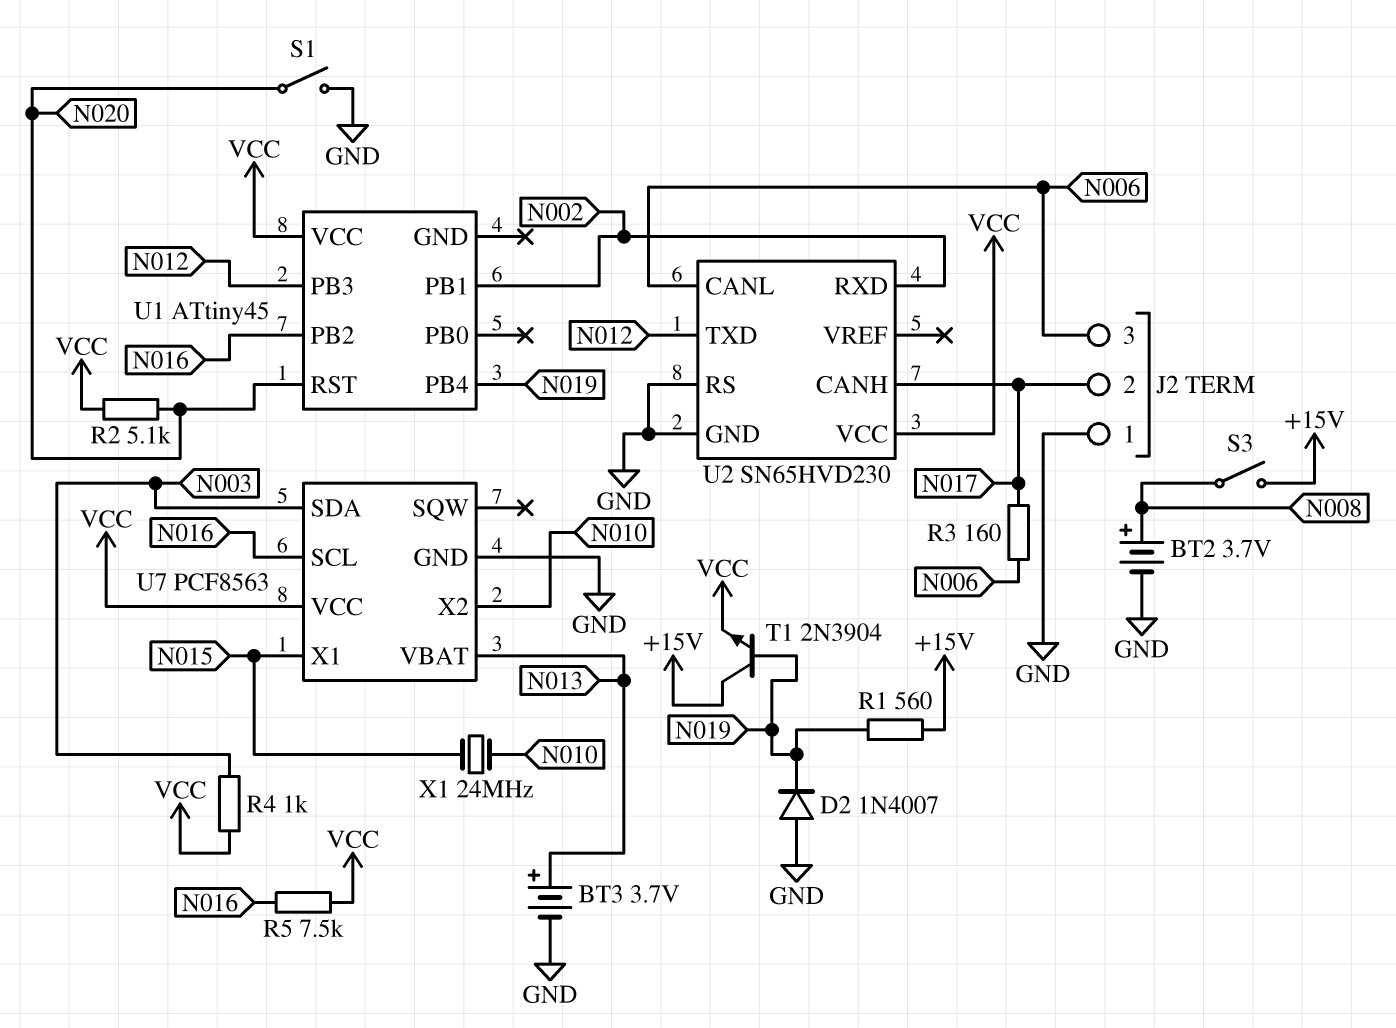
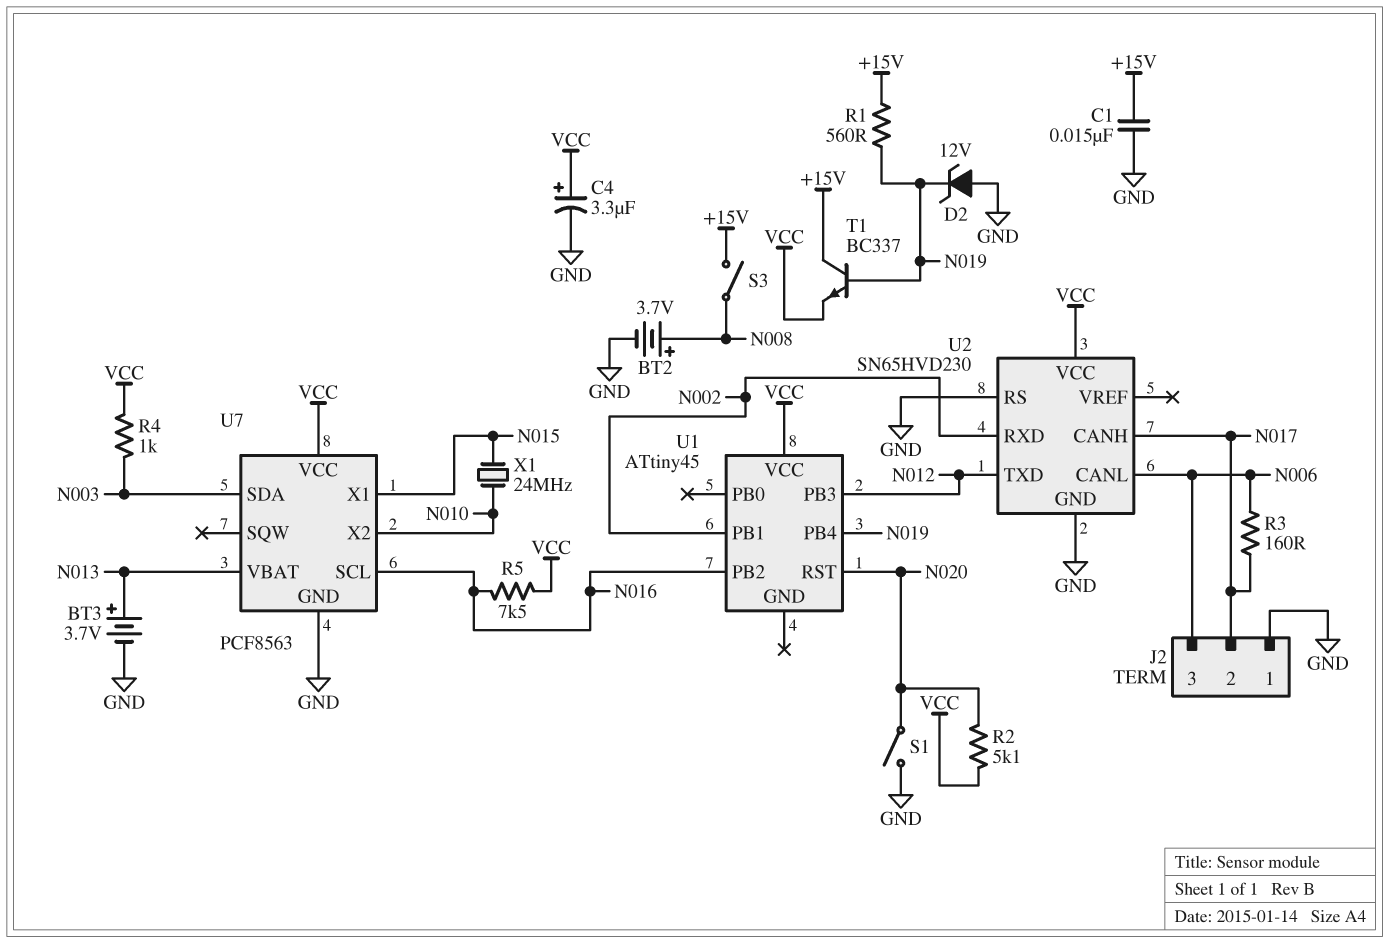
C1: none -> 15nF (+15V, GND)
C4: none -> 3.3uF (plus VCC, minus GND)
D2: diode 1N4007 (A GND, K N019) -> zener 12V (A GND, K N019)
T1: NPN 2N3904 (B N019, C +15V, E VCC) -> NPN BC337 (B N019, C +15V, E VCC)

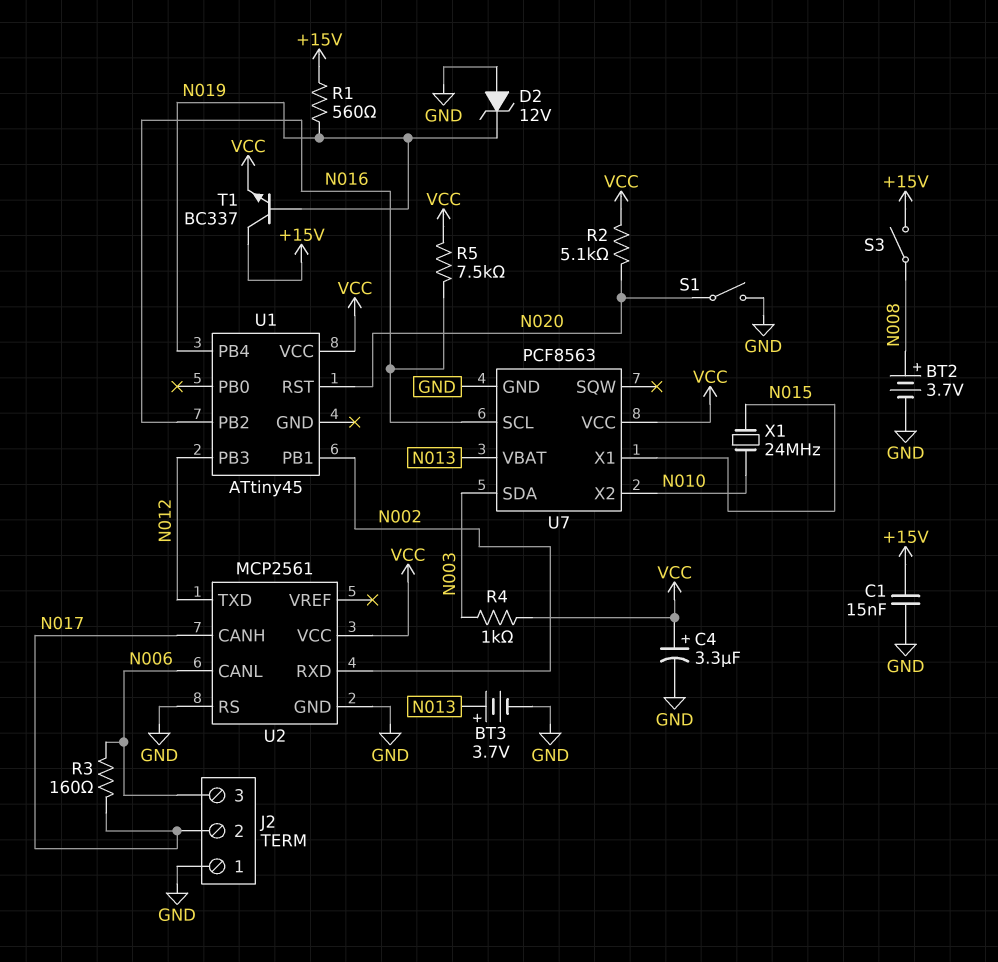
U2: SN65HVD230 -> MCP2561

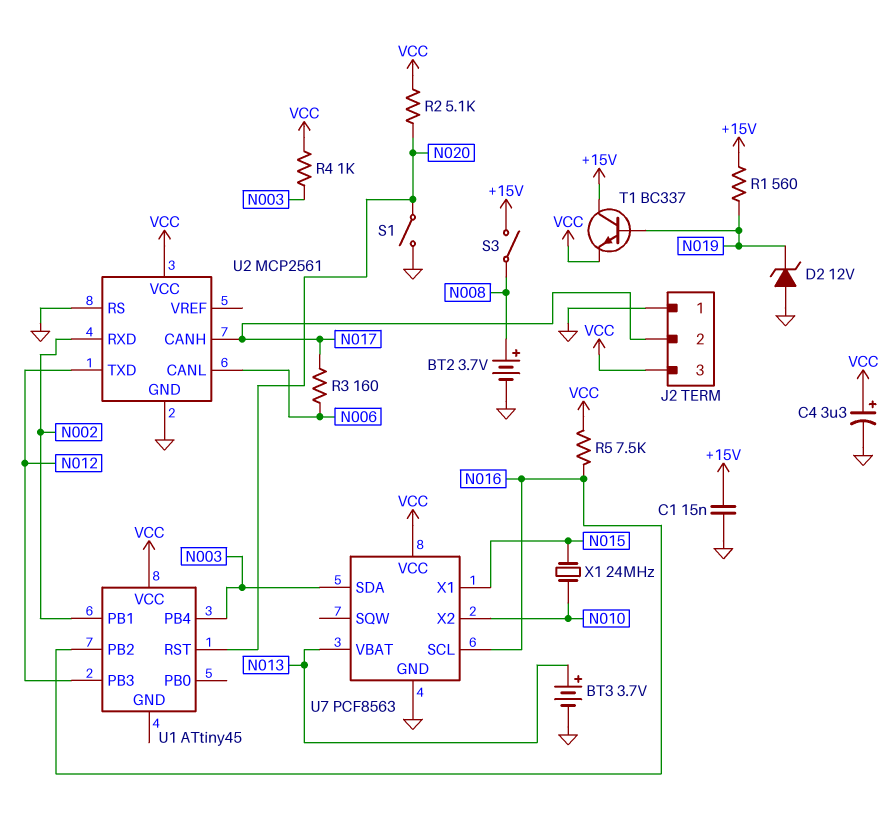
J2 pin 3: N006 -> VCC
U1 pin PB4: N019 -> N003

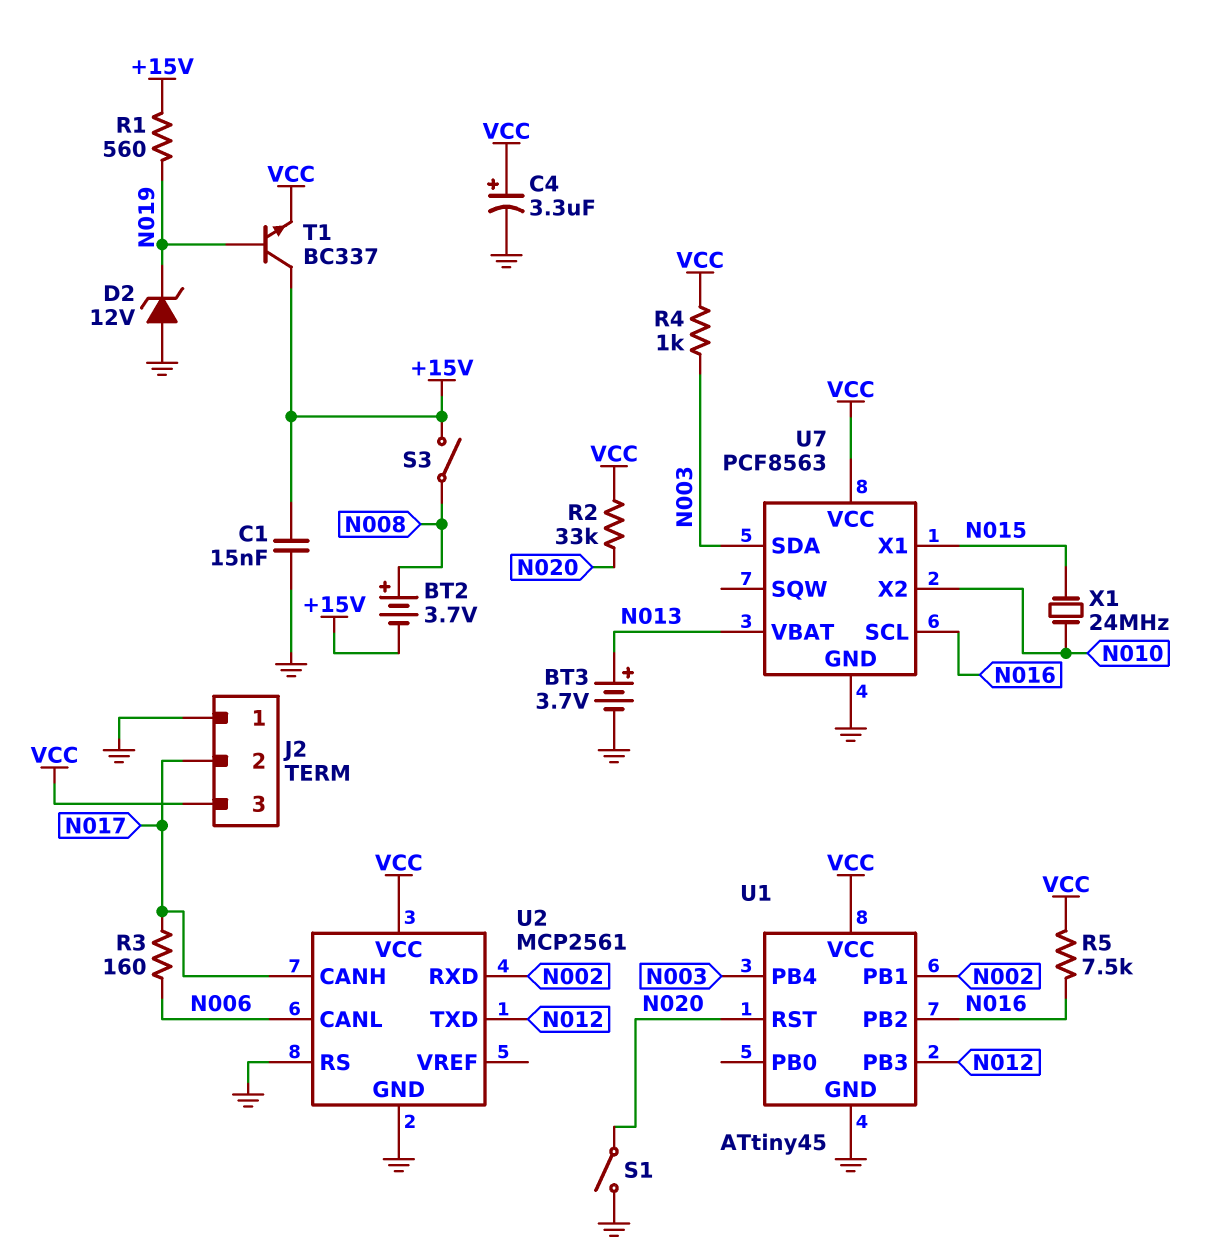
BT2: 3.7V (plus N008, minus GND) -> 3.7V (plus N008, minus +15V)
R2: 5.1k (N020, VCC) -> 33k (N020, VCC)
U1 pin GND: none -> GND

